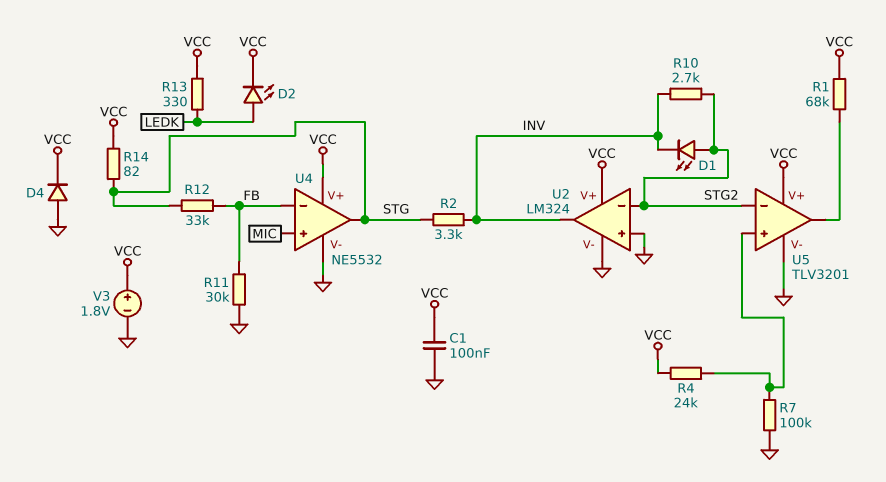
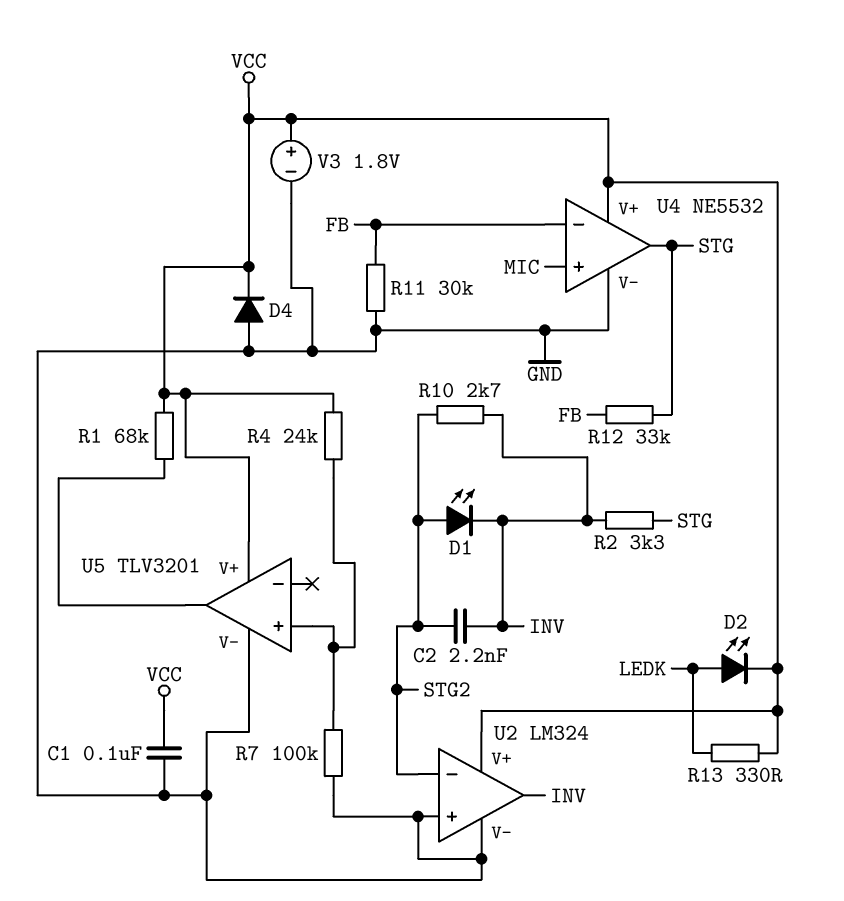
C2: none -> 2.2nF (INV, STG2)
R14: 82 (STG, VCC) -> none
U5 pin in-: STG2 -> none

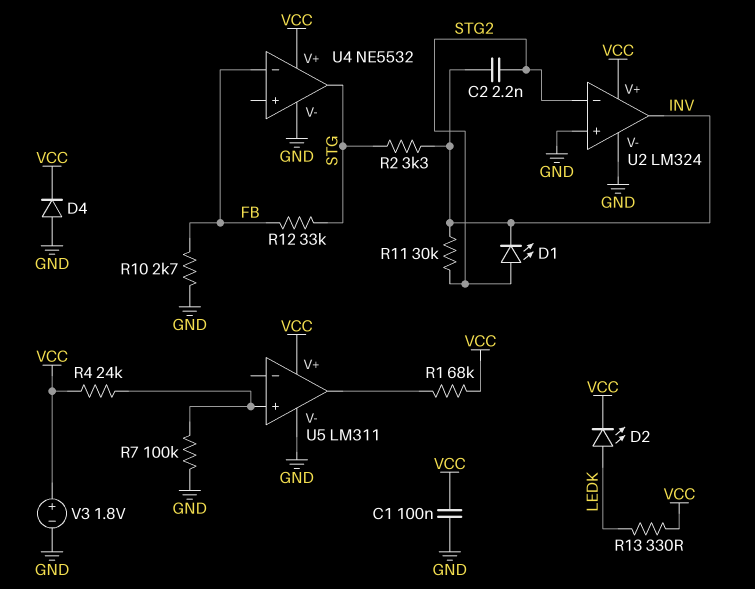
R10: 2.7k (INV, STG2) -> 2.7k (FB, GND)
R11: 30k (FB, GND) -> 30k (INV, STG2)
U4 pin in+: MIC -> none
U5: TLV3201 -> LM311

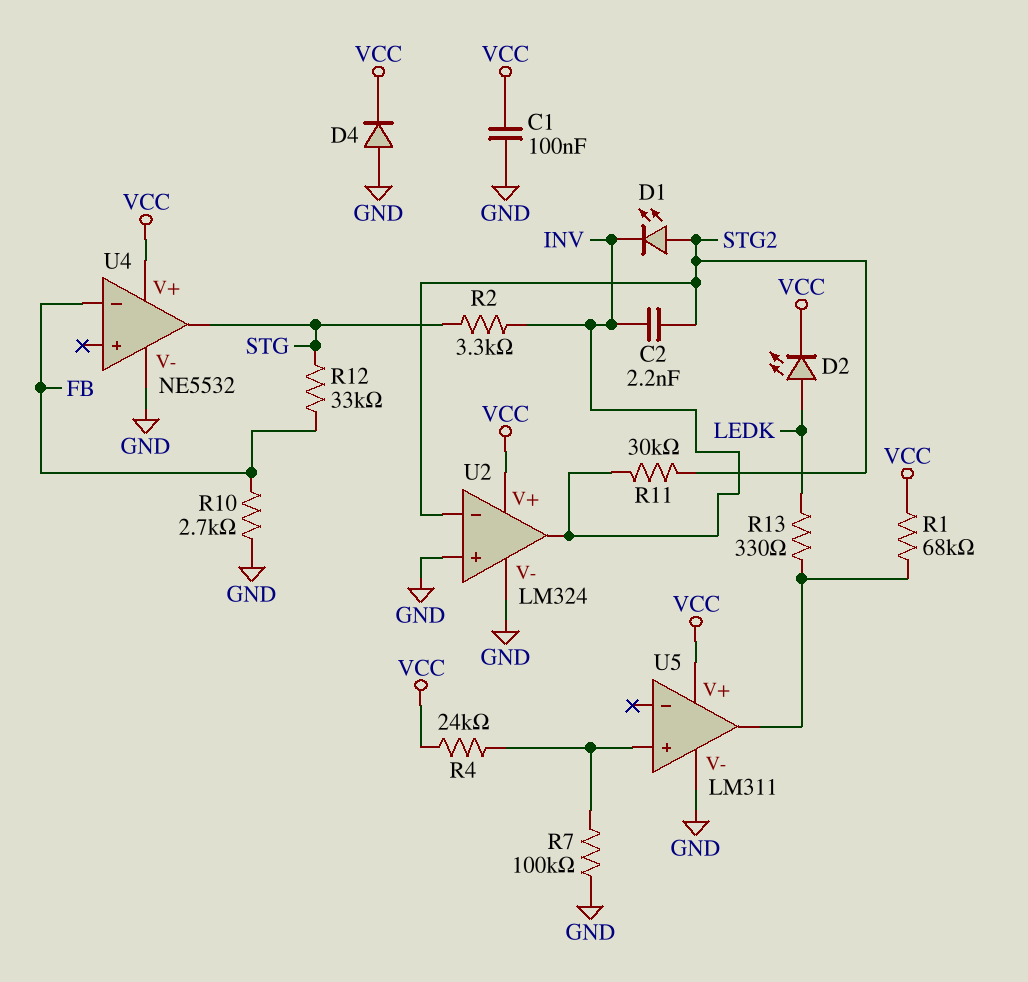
R13: 330 (LEDK, VCC) -> 330 (LEDK, U5/out)
V3: 1.8V (plus VCC, minus GND) -> none

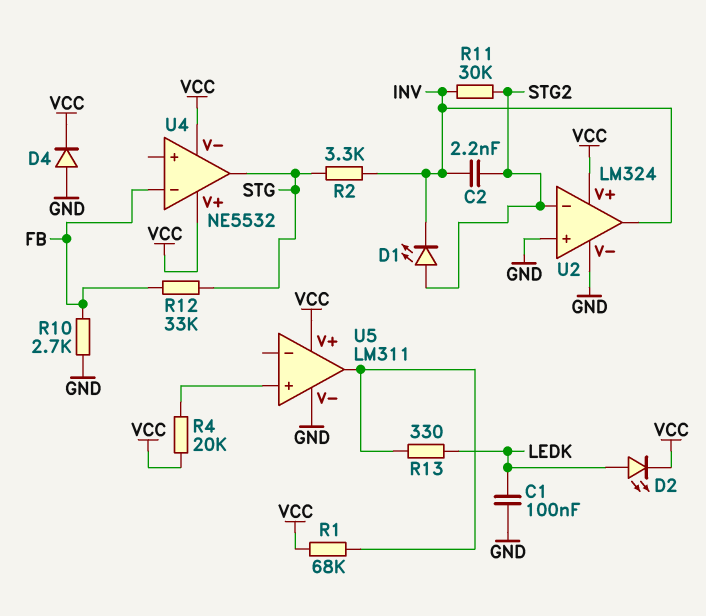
C1: 100nF (GND, VCC) -> 100nF (GND, LEDK)
R4: 24k (U5/in+, VCC) -> 20k (U5/in+, VCC)
R7: 100k (GND, U5/in+) -> none
U4 pin V-: GND -> VCC

